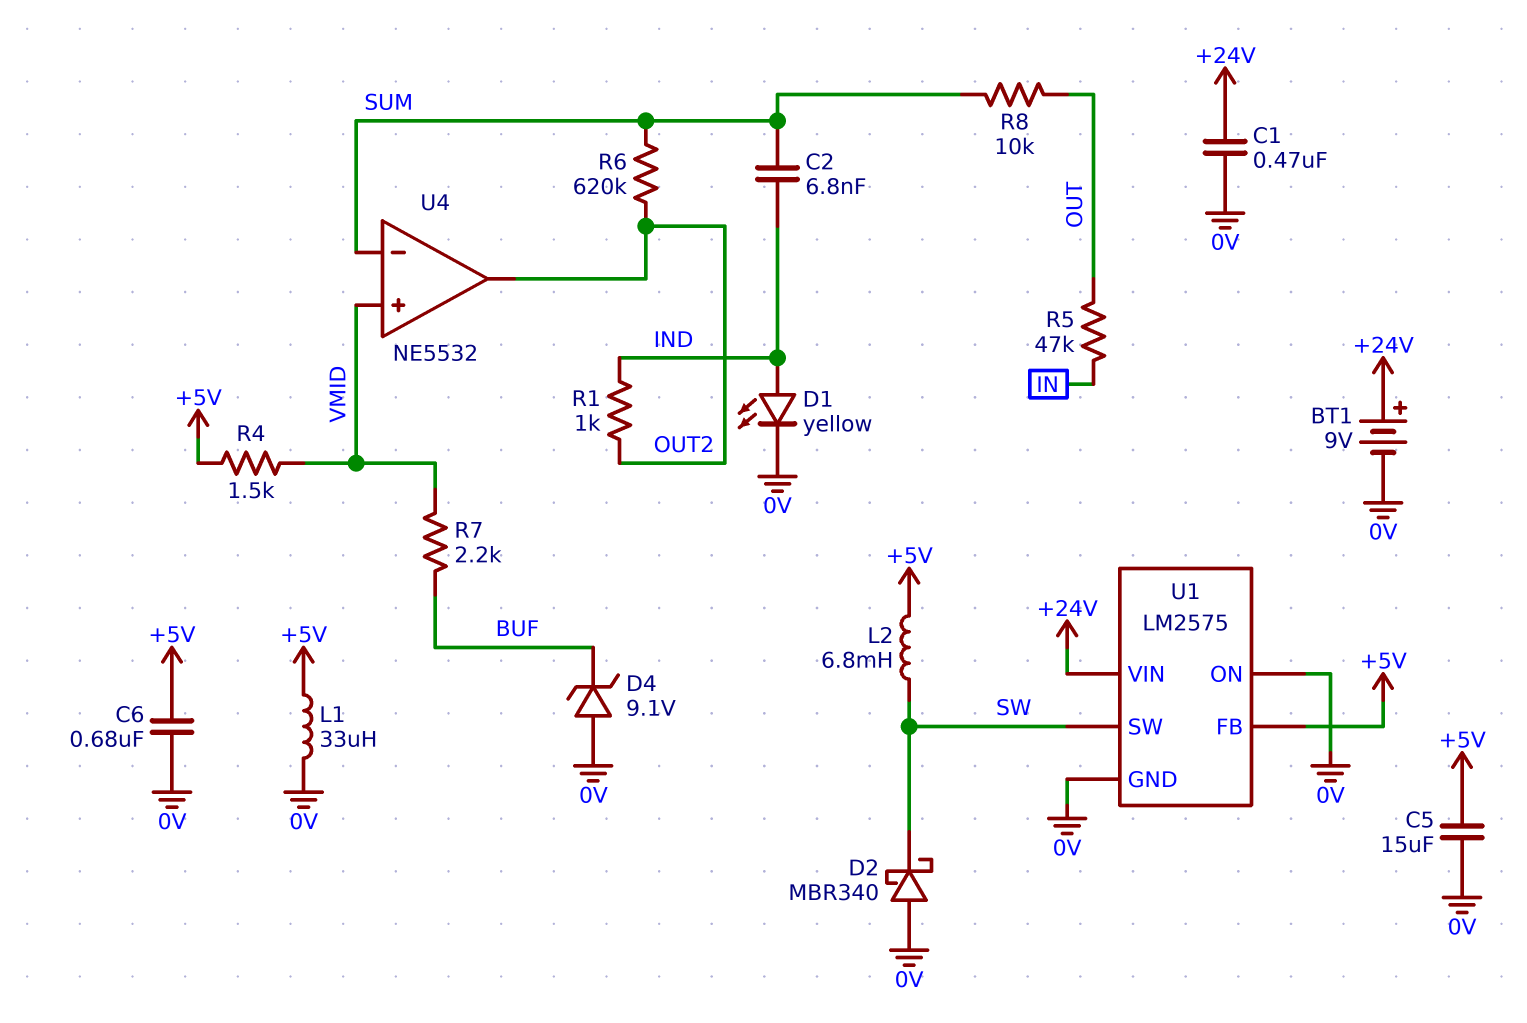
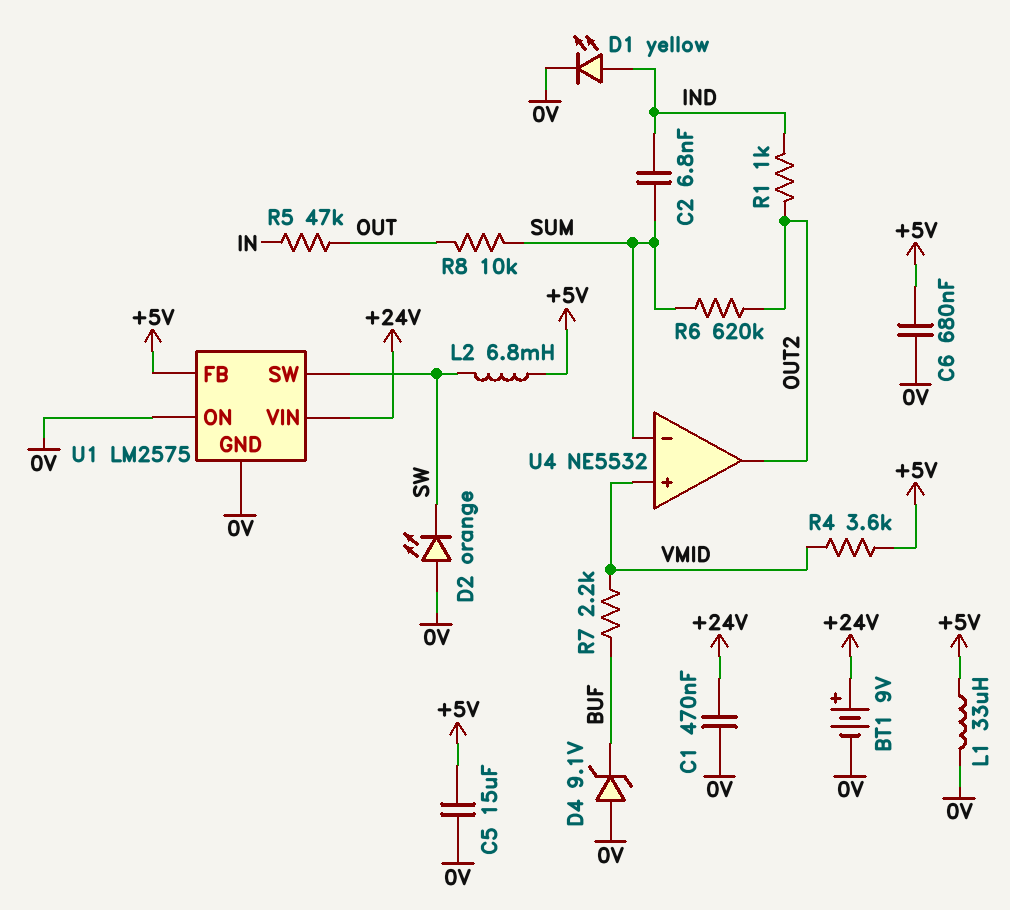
D2: schottky MBR340 (A 0V, K SW) -> LED orange (A 0V, K SW)
R4: 1.5k (+5V, VMID) -> 3.6k (+5V, VMID)

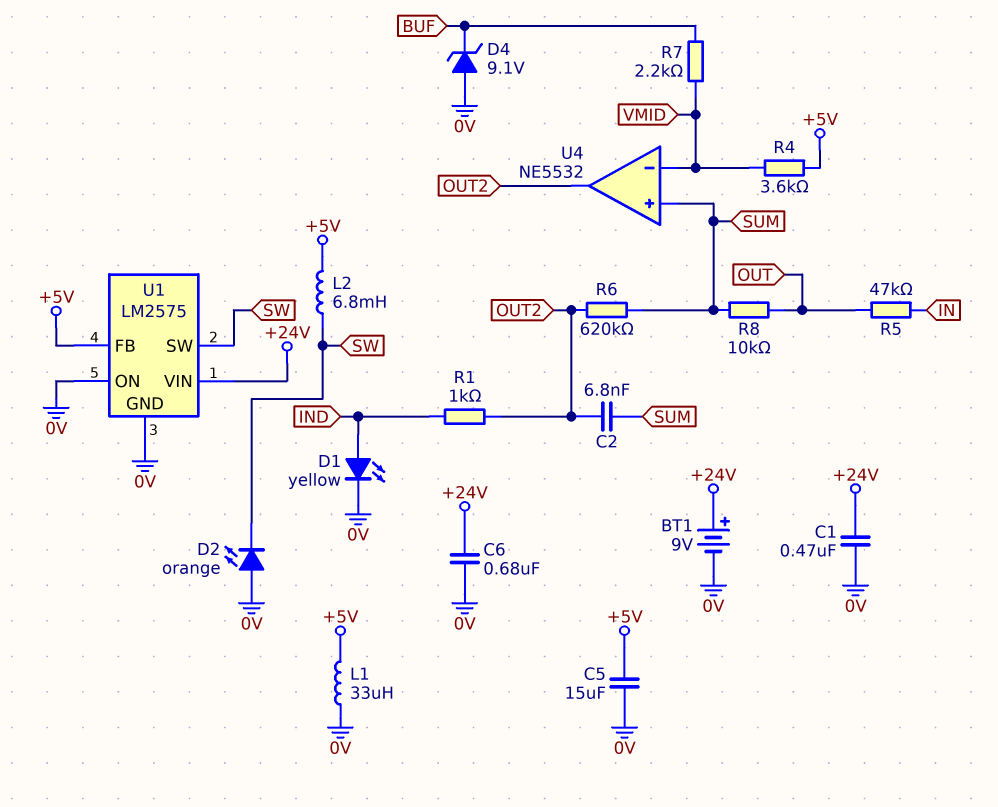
C2: 6.8nF (IND, SUM) -> 6.8nF (OUT2, SUM)
C6: 680nF (+5V, 0V) -> 680nF (+24V, 0V)
U4 pin in+: VMID -> SUM
U4 pin in-: SUM -> VMID

